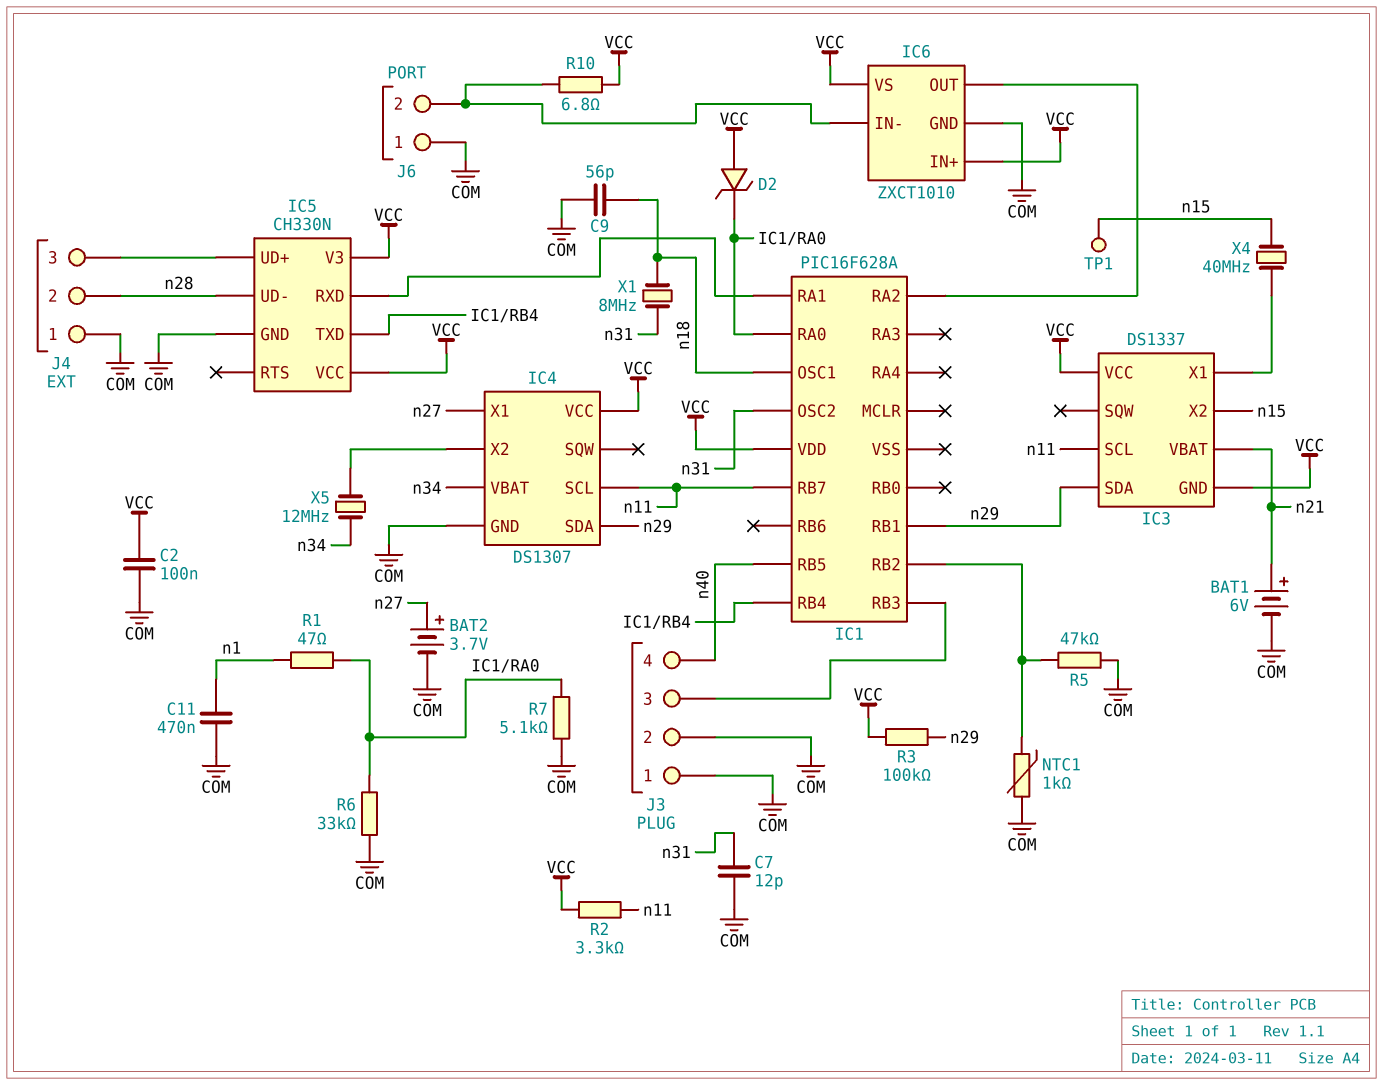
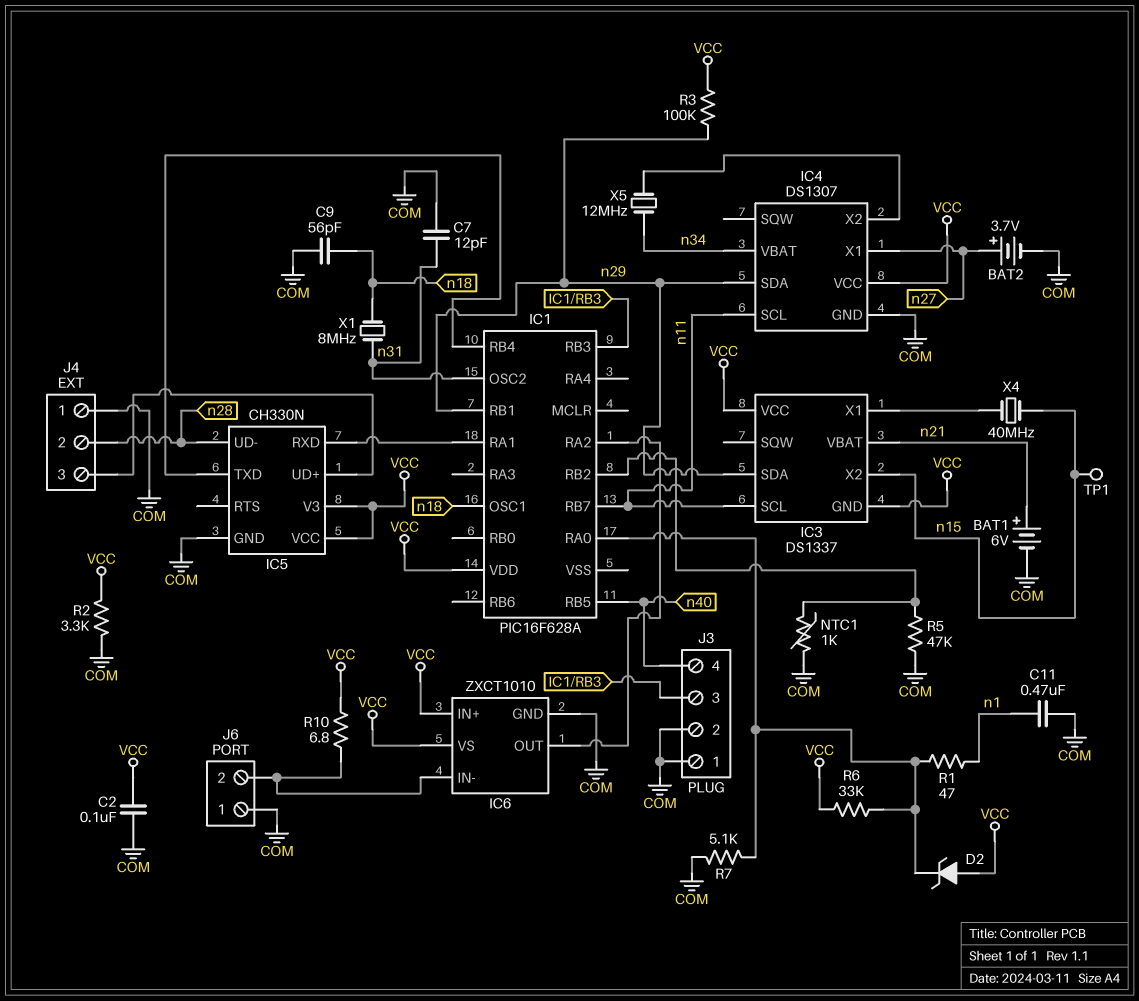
R2: 3.3k (VCC, n11) -> 3.3k (COM, VCC)
R6: 33k (COM, IC1/RA0) -> 33k (IC1/RA0, VCC)

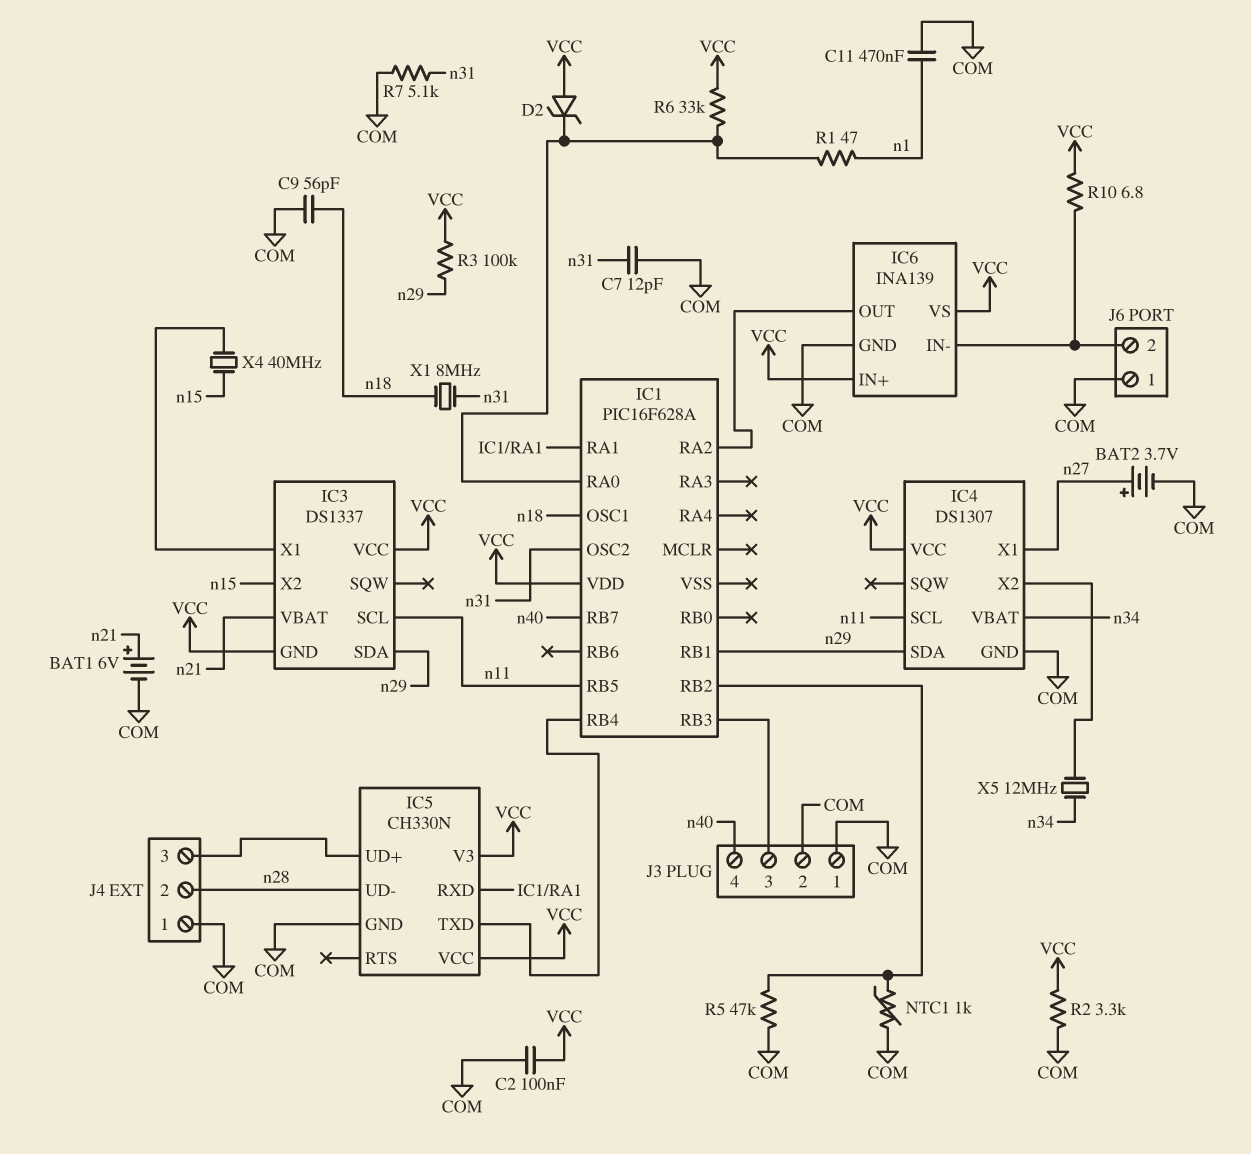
IC1 pin RB5: n40 -> n11
IC1 pin RB7: n11 -> n40
IC6: ZXCT1010 -> INA139
R7: 5.1k (COM, IC1/RA0) -> 5.1k (COM, n31)
TP1: test point (n15) -> none

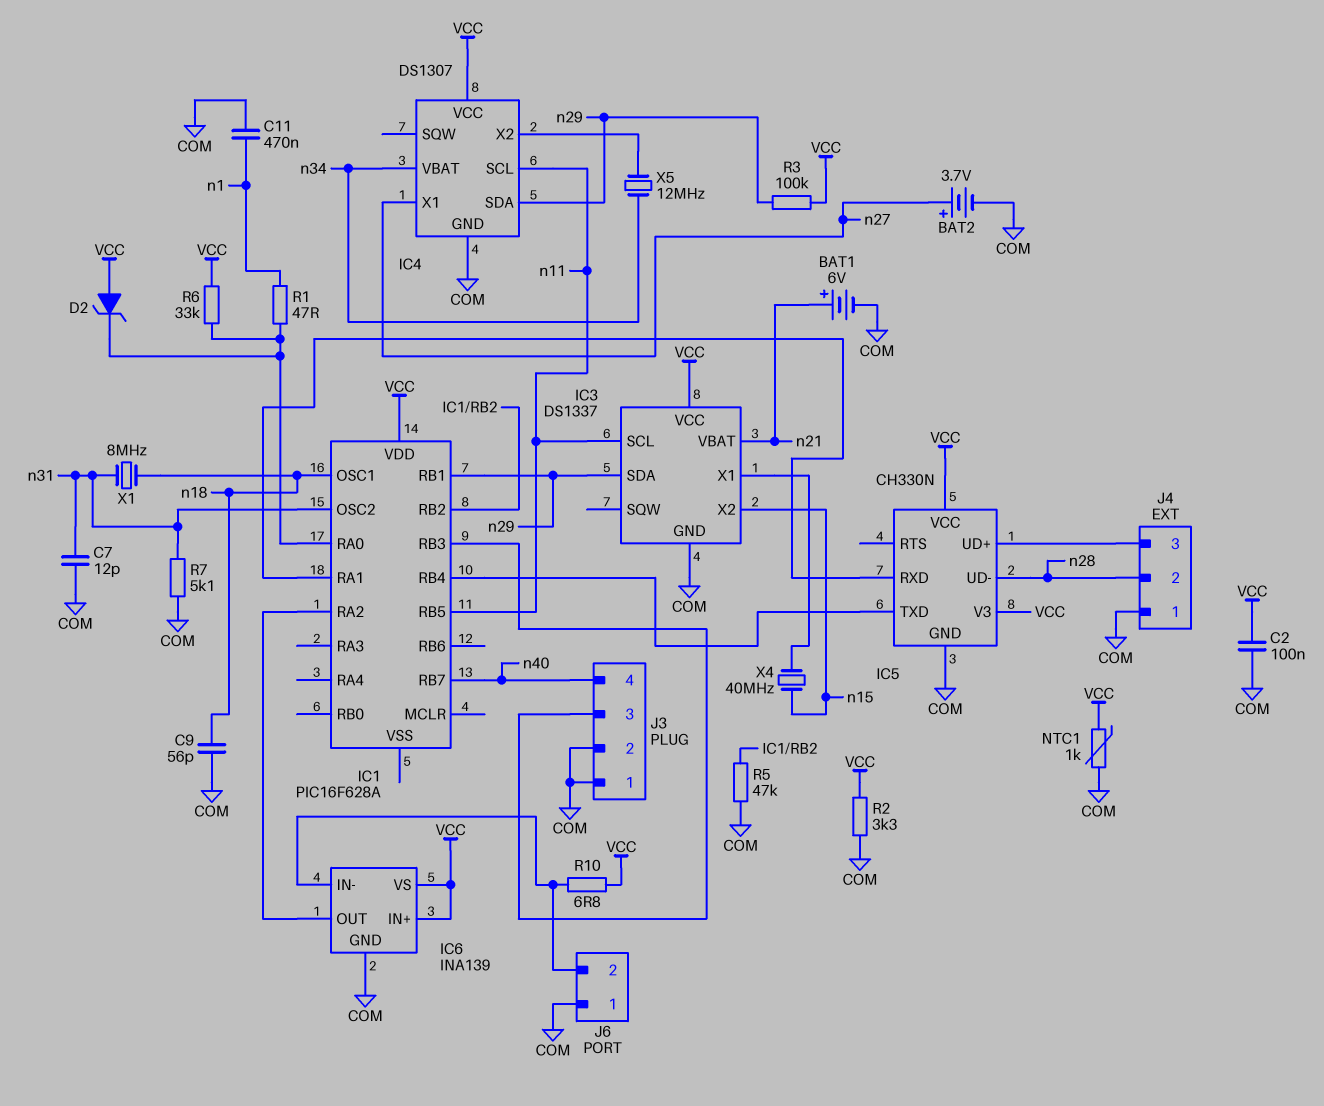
IC3 pin GND: VCC -> COM
NTC1: 1k (COM, IC1/RB2) -> 1k (COM, VCC)

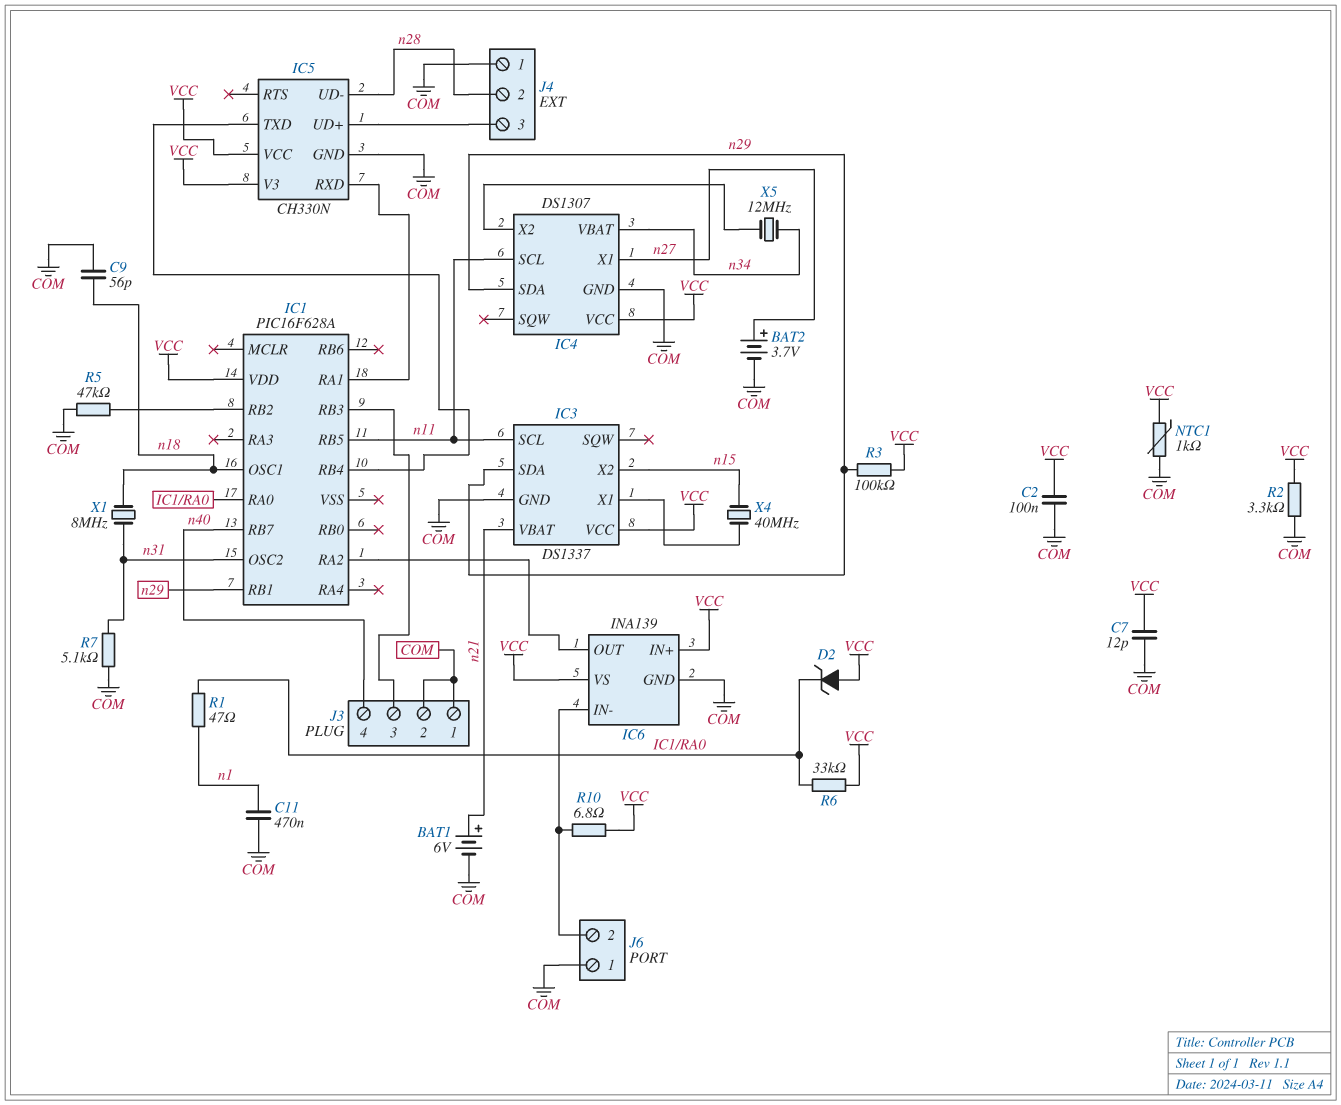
C7: 12pF (COM, n31) -> 12pF (COM, VCC)

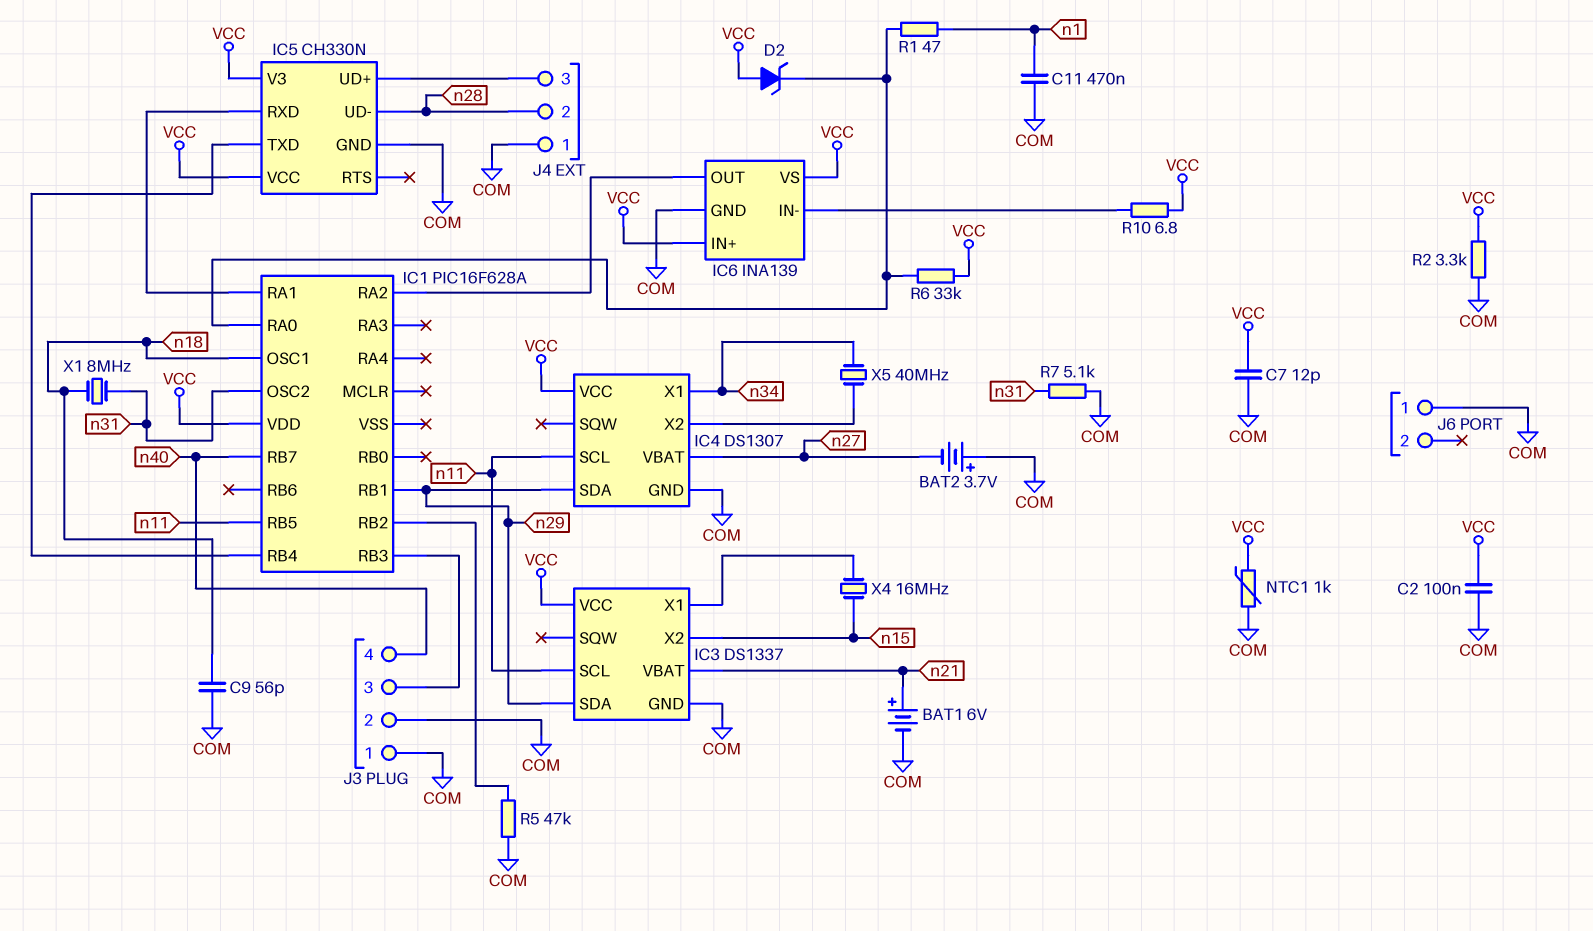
BAT2: 3.7V (plus n27, minus COM) -> 3.7V (plus COM, minus n27)
IC4 pin VBAT: n34 -> n27
IC4 pin X1: n27 -> n34
J6 pin 2: IC6/IN- -> none
R3: 100k (VCC, n29) -> none
X4: 40MHz (IC3/X1, n15) -> 16MHz (IC3/X1, n15)
X5: 12MHz (IC4/X2, n34) -> 40MHz (IC4/X2, n34)

